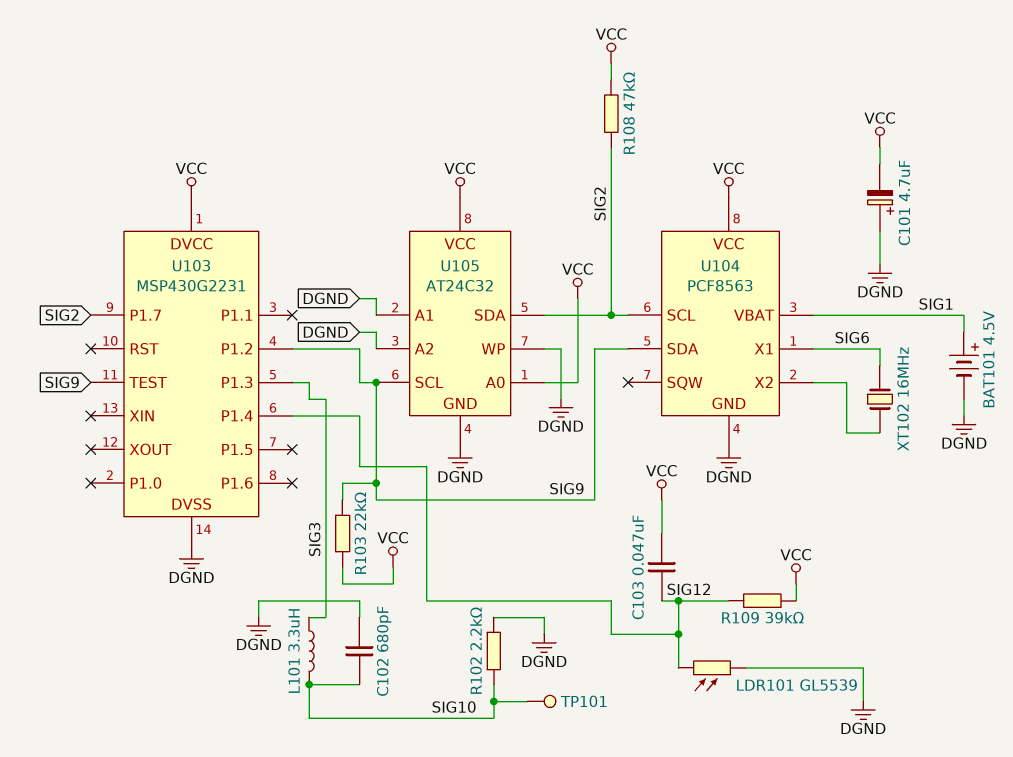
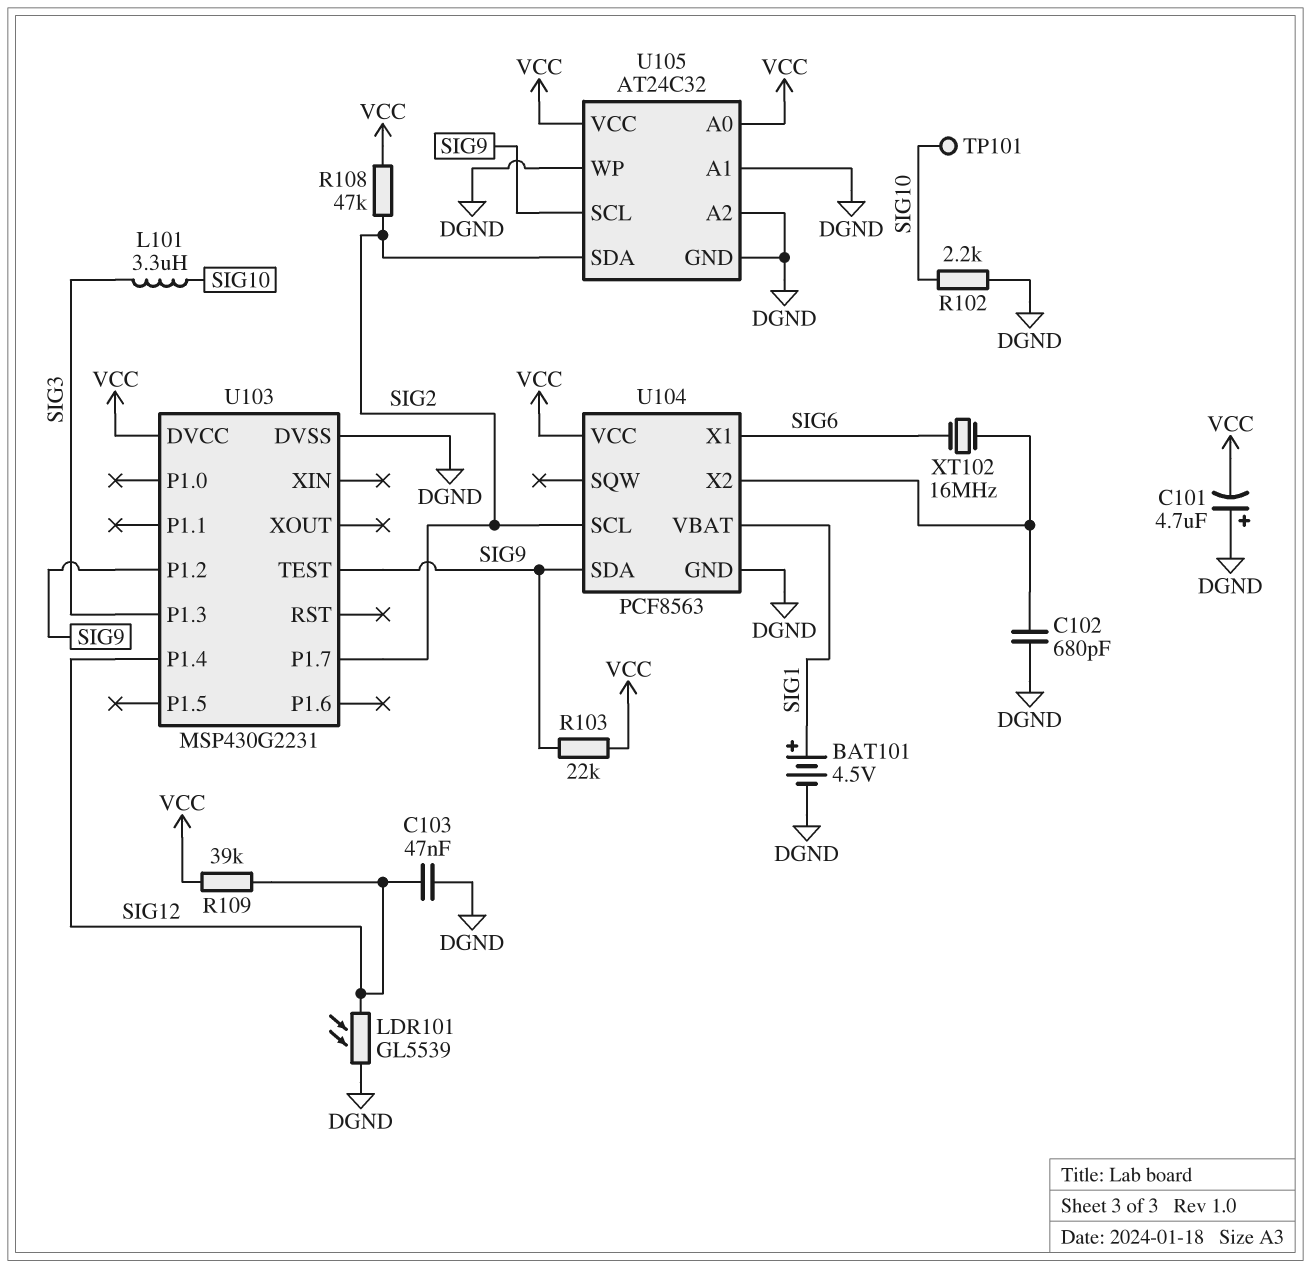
C102: 680pF (DGND, SIG10) -> 680pF (DGND, U104/X2)
C103: 47nF (SIG12, VCC) -> 47nF (DGND, SIG12)

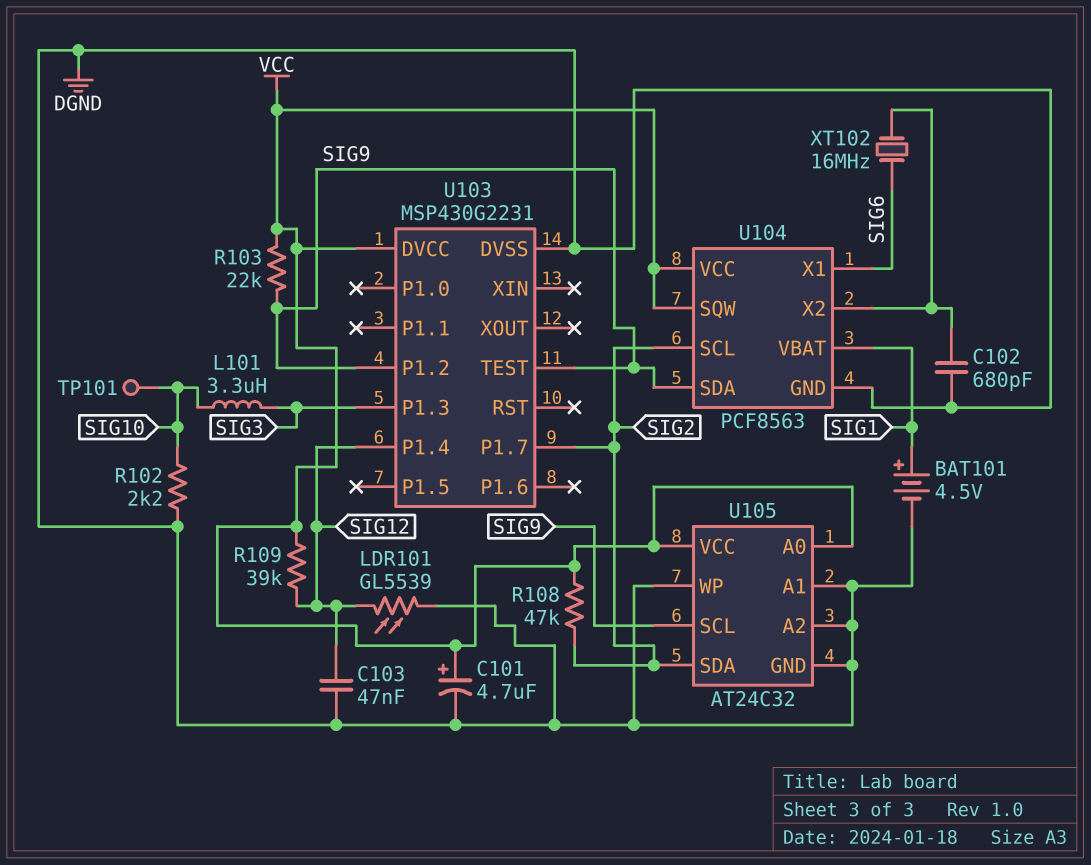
C101: 4.7uF (plus DGND, minus VCC) -> 4.7uF (plus VCC, minus DGND)
U104 pin SQW: none -> VCC

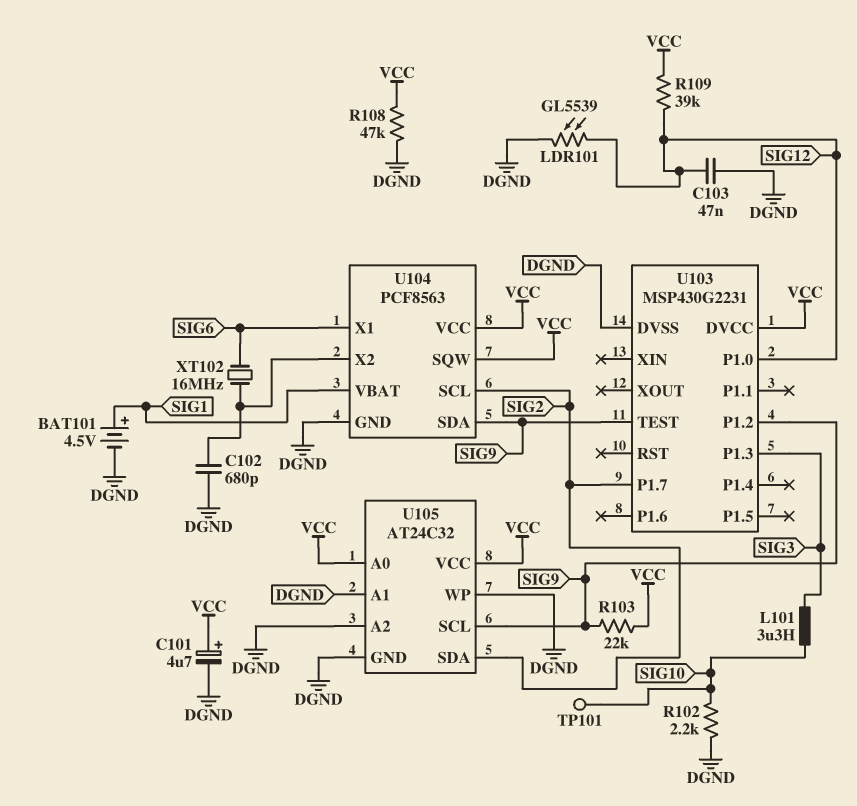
R108: 47k (SIG2, VCC) -> 47k (DGND, VCC)
U103 pin P1.0: none -> SIG12
U103 pin P1.4: SIG12 -> none

